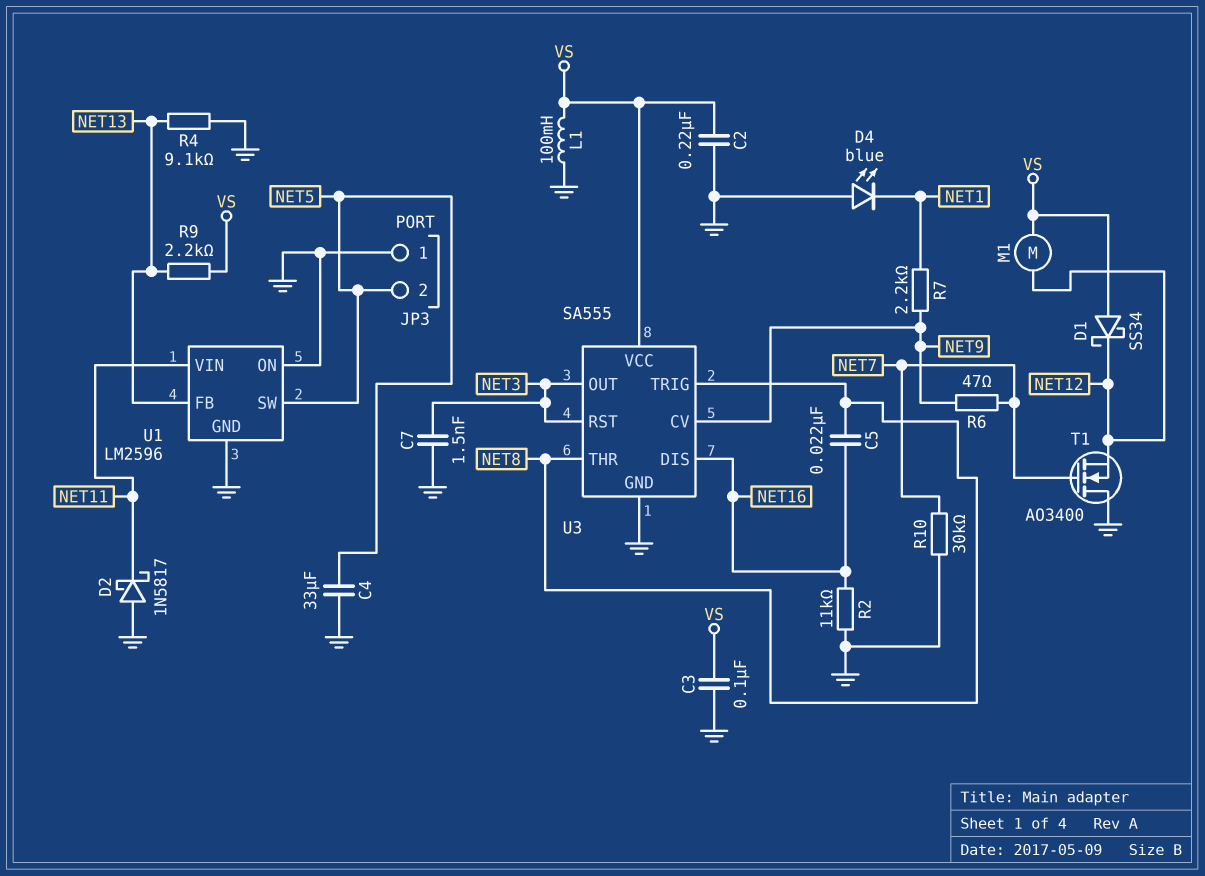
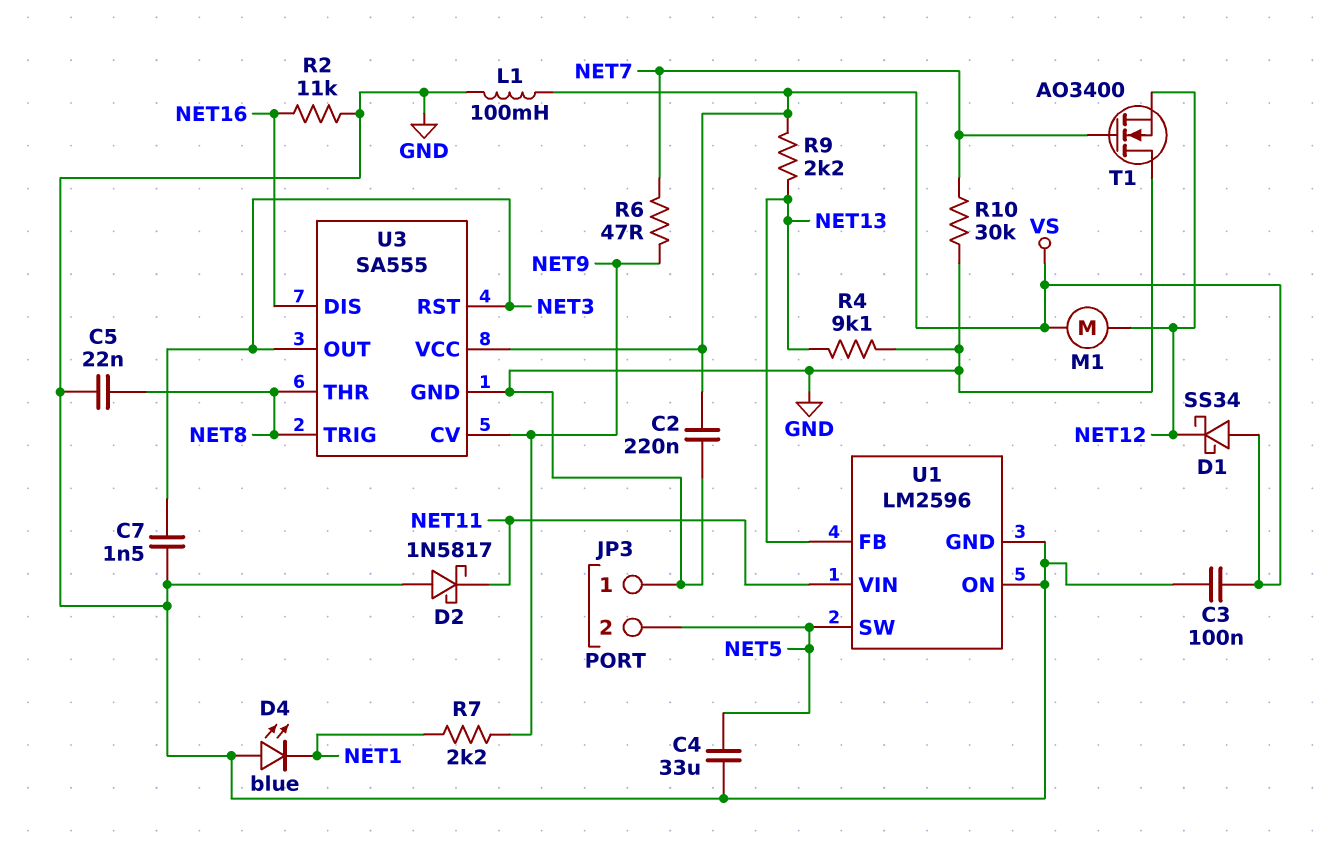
C5: 22nF (NET8, NET16) -> 22nF (GND, NET8)

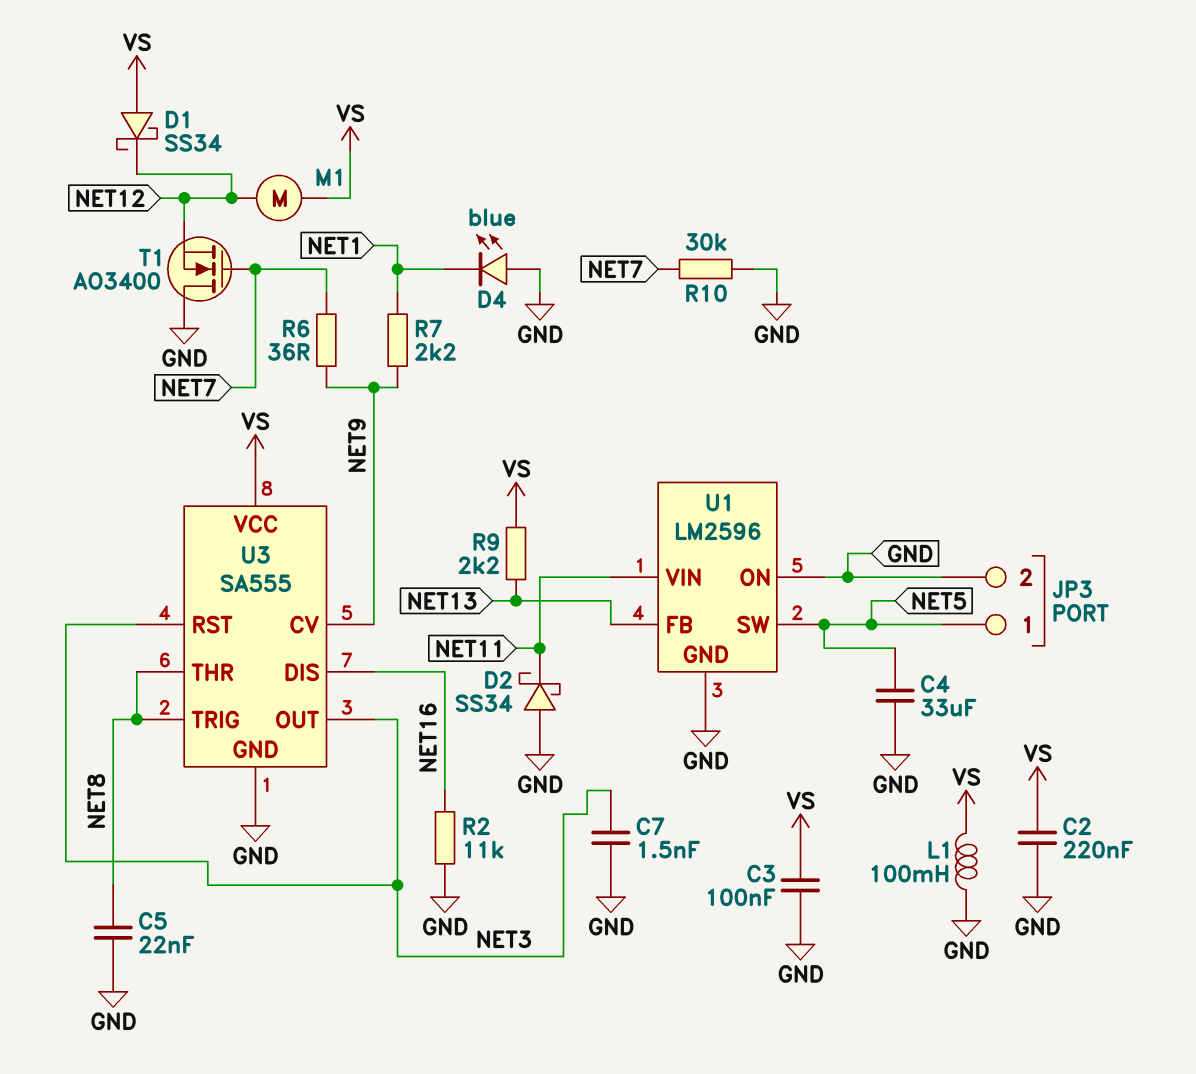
D2: schottky 1N5817 (A GND, K NET11) -> schottky SS34 (A GND, K NET11)
JP3 pin 1: GND -> NET5
JP3 pin 2: NET5 -> GND
R4: 9.1k (GND, NET13) -> none
R6: 47 (NET7, NET9) -> 36 (NET7, NET9)

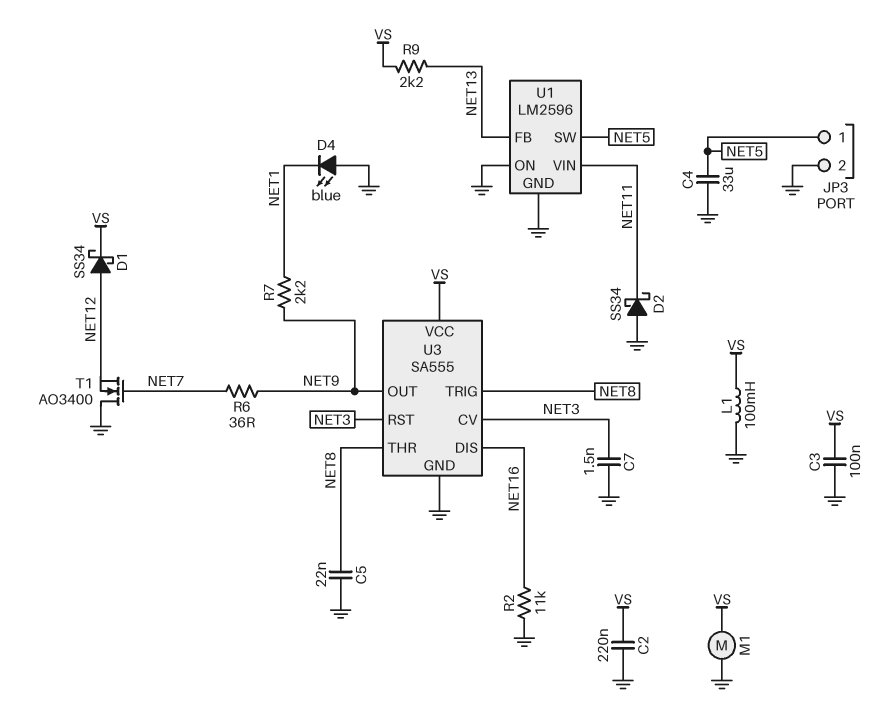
D1: schottky SS34 (A VS, K NET12) -> schottky SS34 (A NET12, K VS)
M1: motor (NET12, VS) -> motor (GND, VS)
R10: 30k (GND, NET7) -> none
U3 pin CV: NET9 -> NET3
U3 pin OUT: NET3 -> NET9

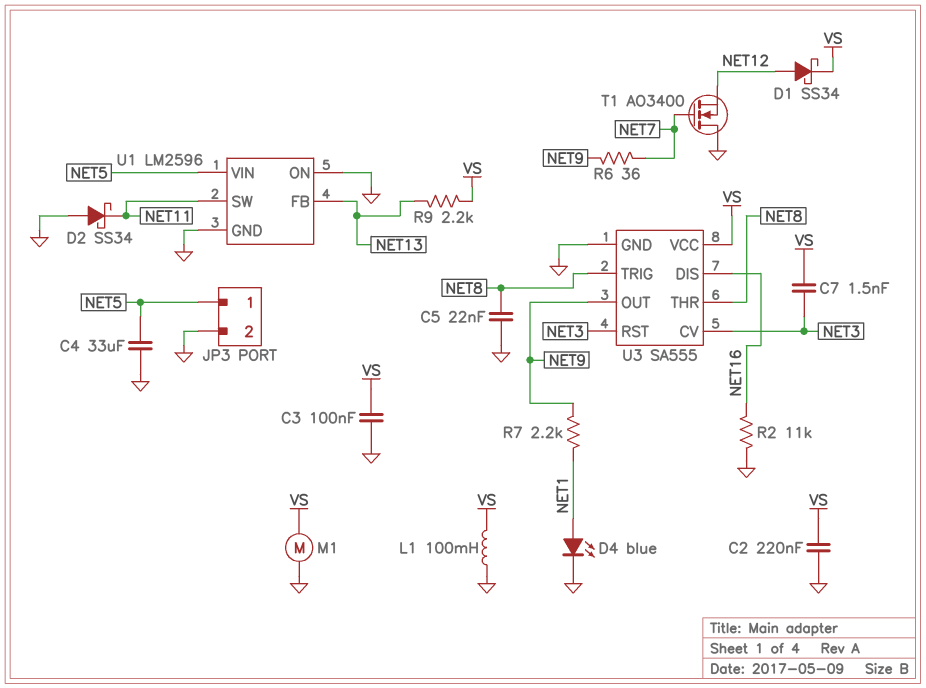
C7: 1.5nF (GND, NET3) -> 1.5nF (NET3, VS)
D4: LED blue (A GND, K NET1) -> LED blue (A NET1, K GND)
U1 pin SW: NET5 -> NET11
U1 pin VIN: NET11 -> NET5

